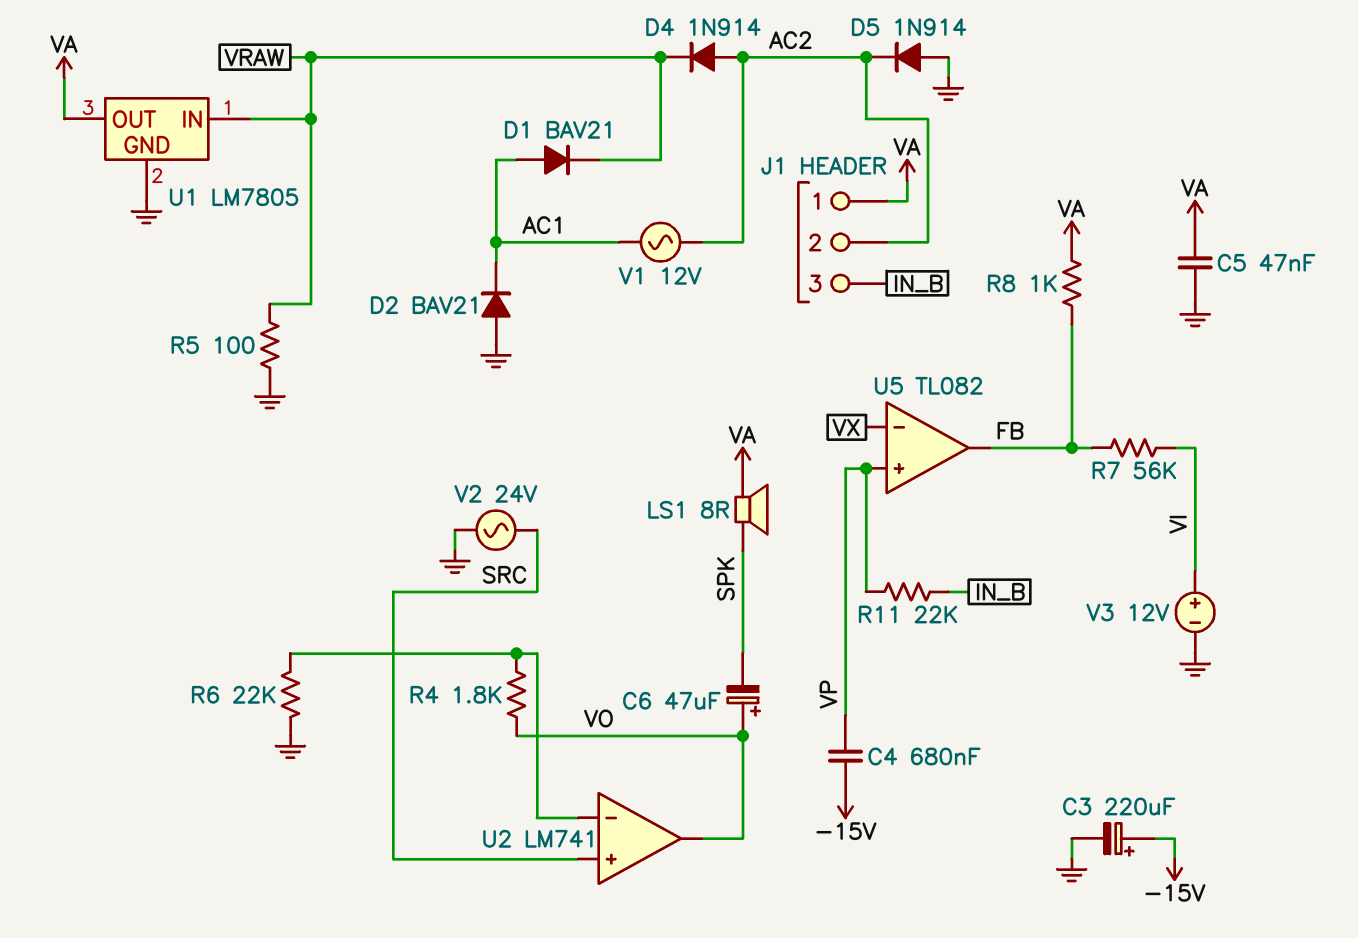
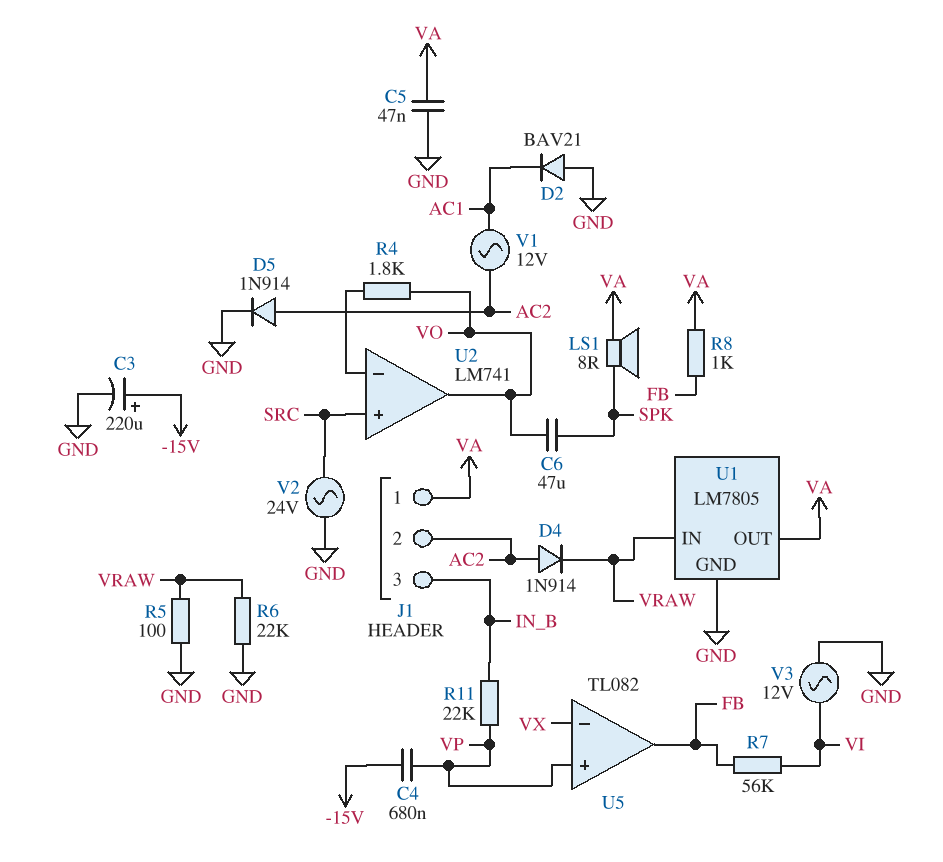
C6: 47uF (plus VO, minus SPK) -> 47uF (SPK, VO)
D1: diode BAV21 (A AC1, K VRAW) -> none
D5: diode 1N914 (A GND, K AC2) -> diode 1N914 (A AC2, K GND)
R6: 22k (GND, U2/in-) -> 22k (GND, VRAW)
V3: 12V (plus VI, minus GND) -> AC 12V (GND, VI)

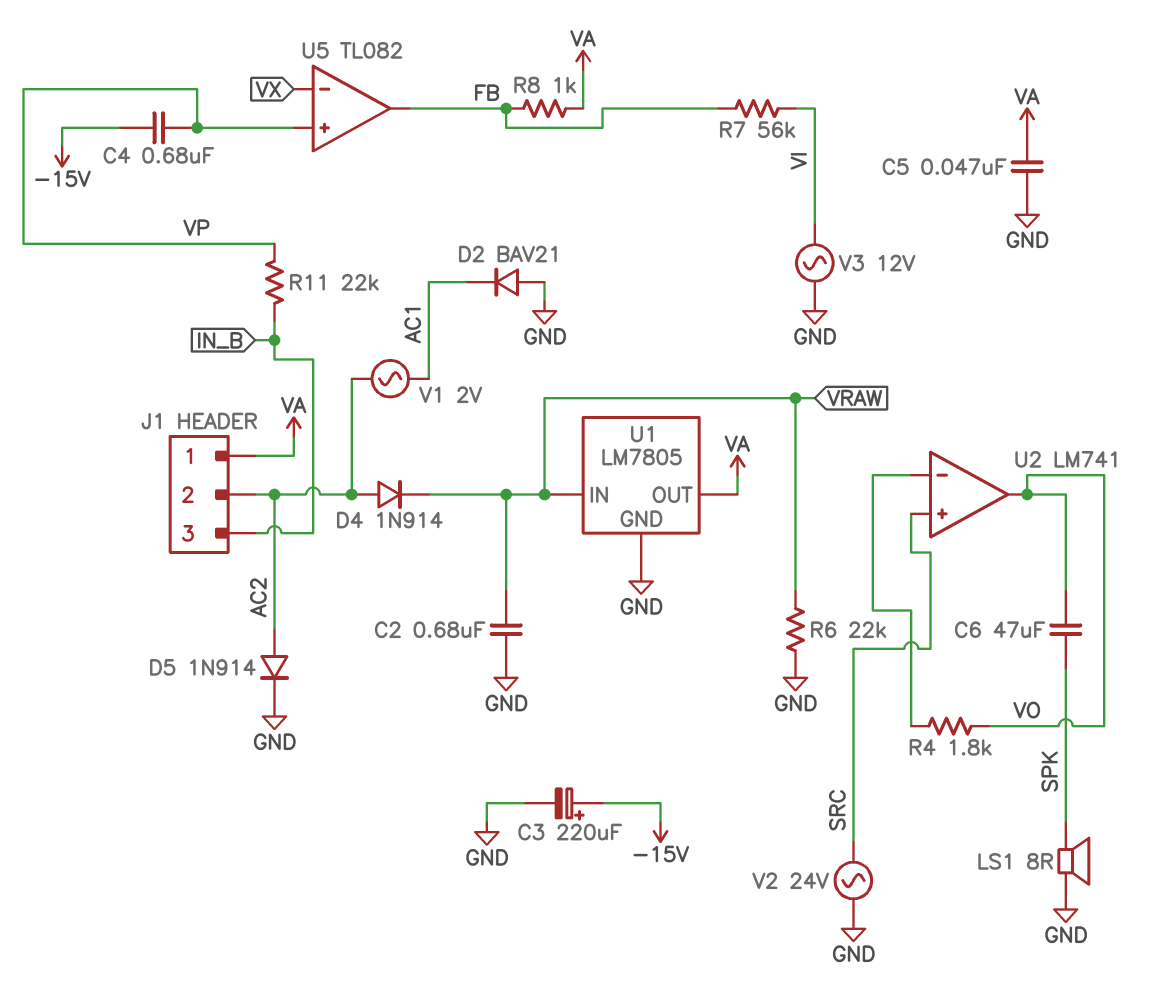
C2: none -> 680nF (GND, VRAW)
LS1: speaker 8R (SPK, VA) -> speaker 8R (GND, SPK)
R5: 100 (GND, VRAW) -> none
V1: AC 12V (AC1, AC2) -> AC 2V (AC1, AC2)

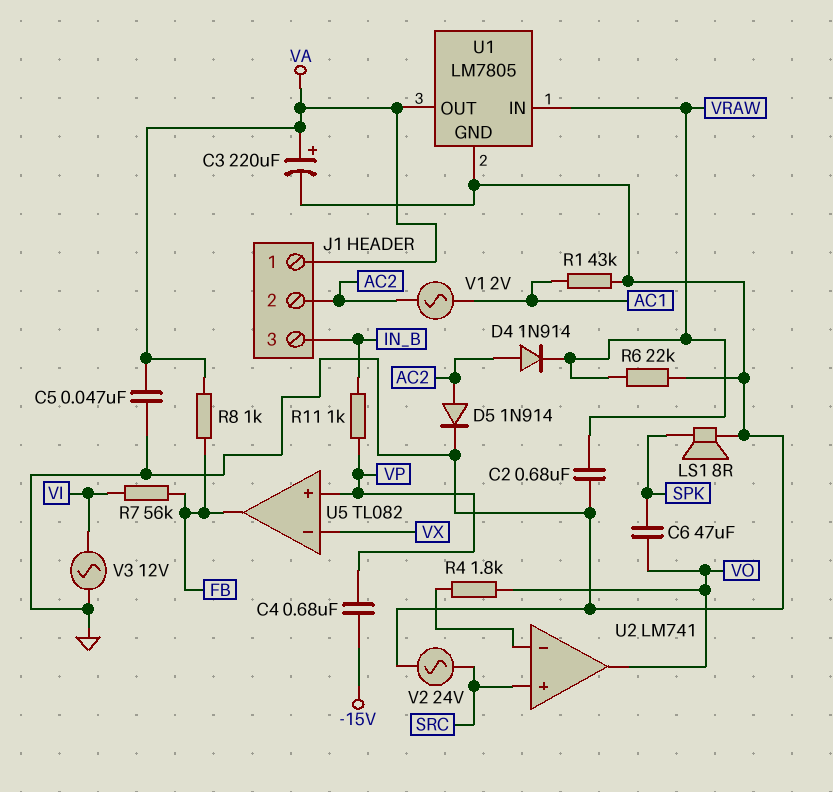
C3: 220uF (plus -15V, minus GND) -> 220uF (plus VA, minus GND)
D2: diode BAV21 (A GND, K AC1) -> none
R1: none -> 43k (AC1, GND)
R11: 22k (IN_B, VP) -> 1k (IN_B, VP)

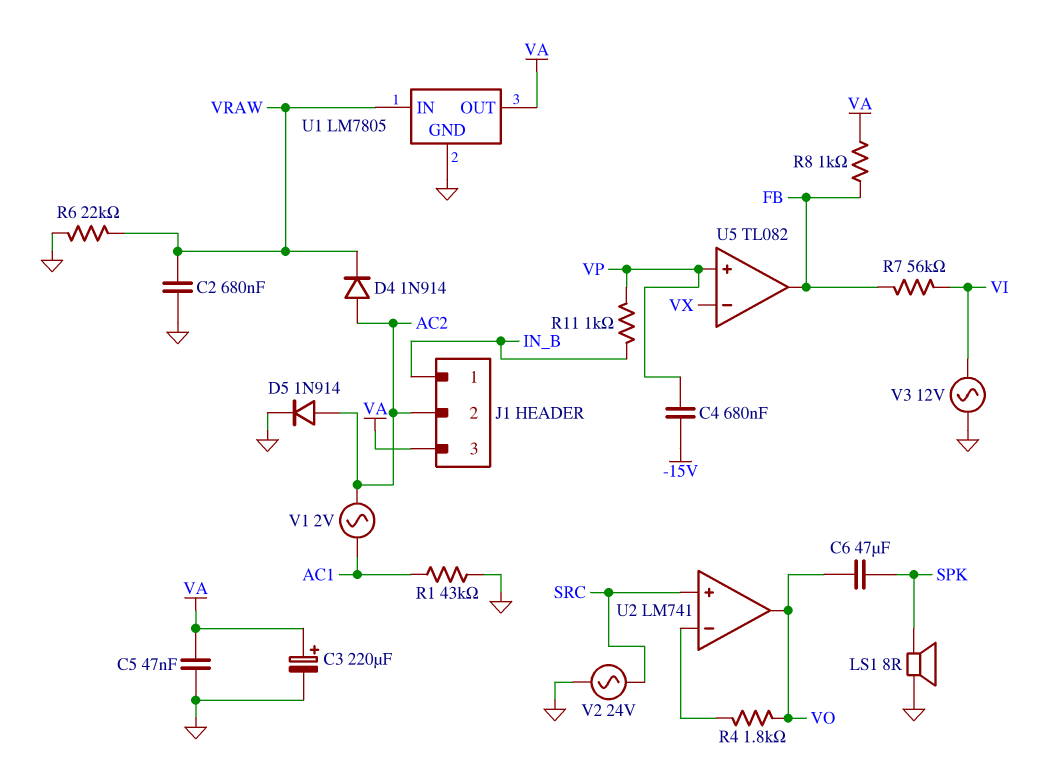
J1 pin 1: VA -> IN_B
J1 pin 3: IN_B -> VA

